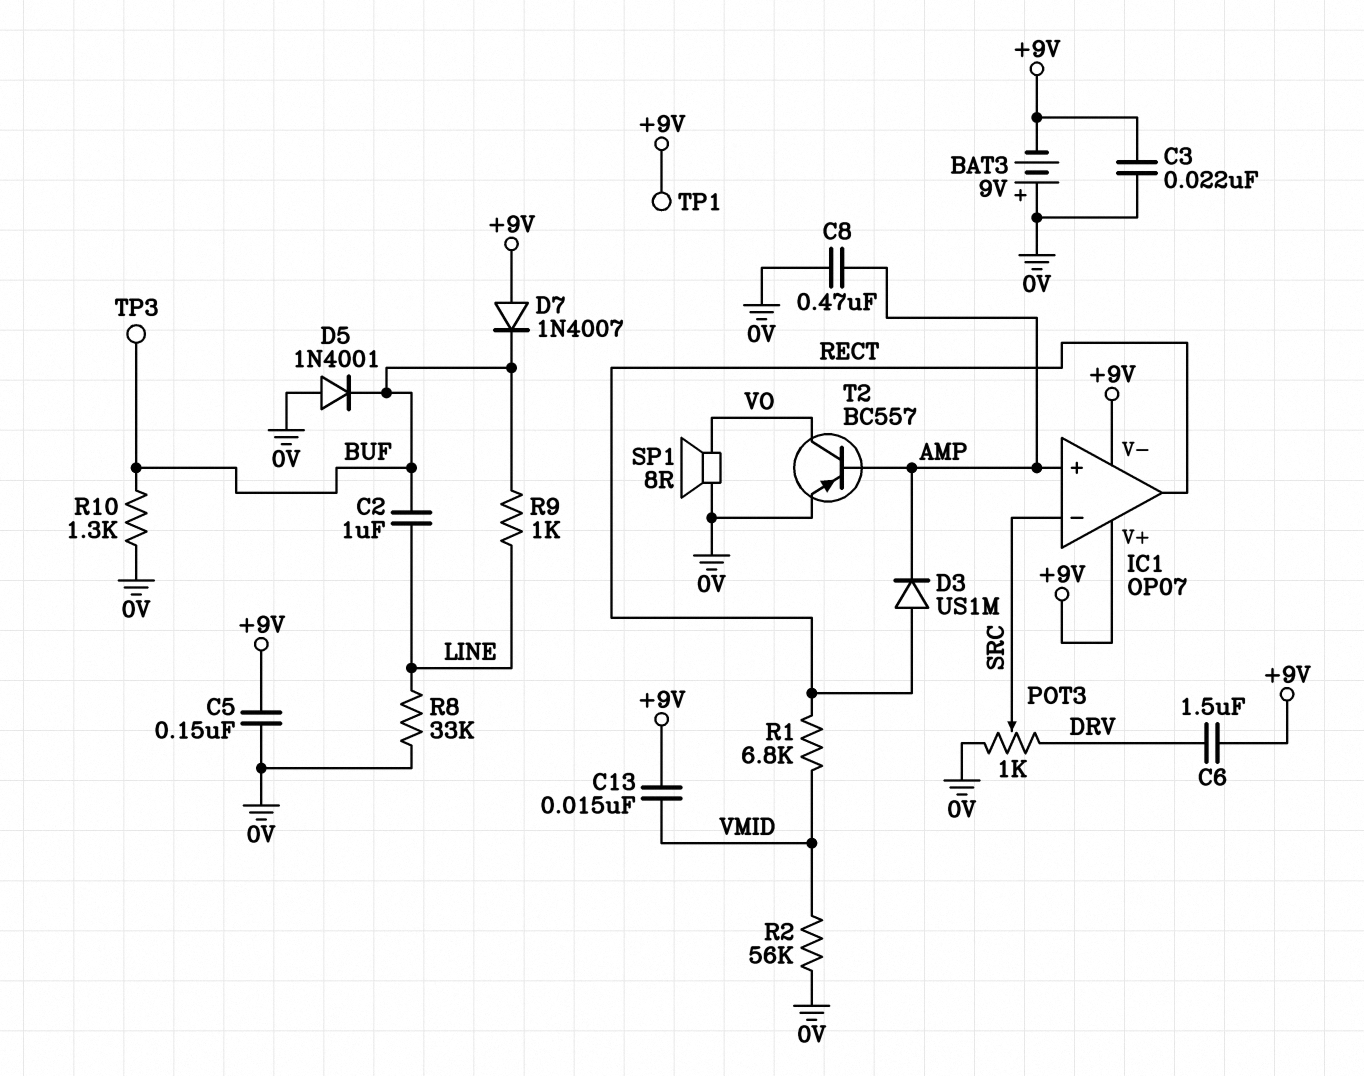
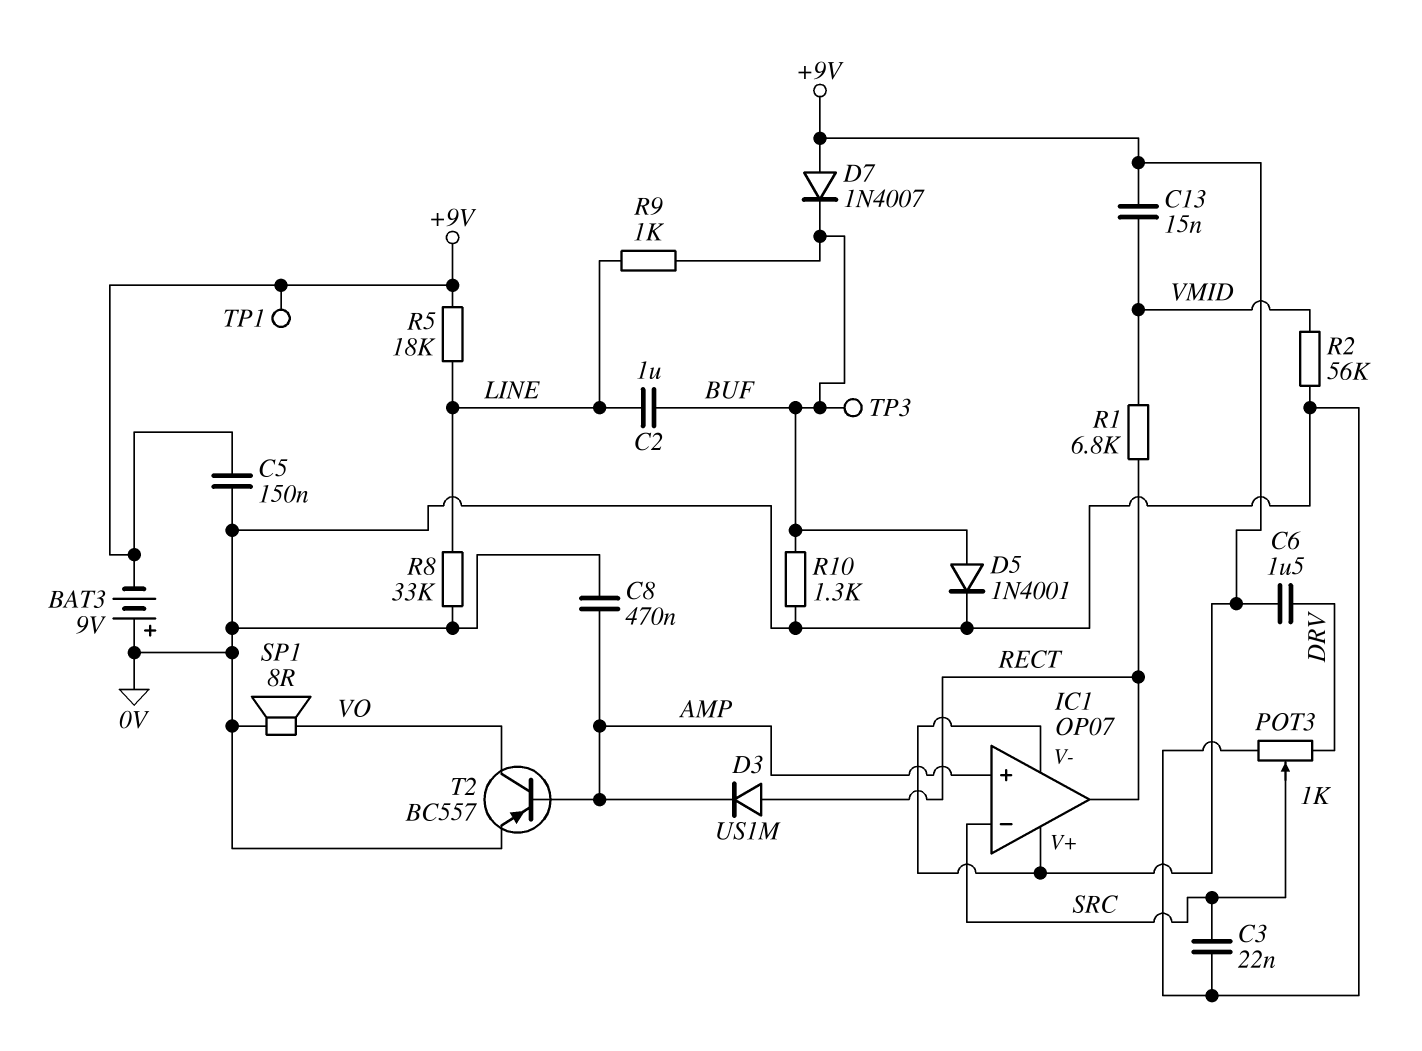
C3: 22nF (+9V, 0V) -> 22nF (0V, SRC)
D5: diode 1N4001 (A 0V, K BUF) -> diode 1N4001 (A BUF, K 0V)
R5: none -> 18k (+9V, LINE)

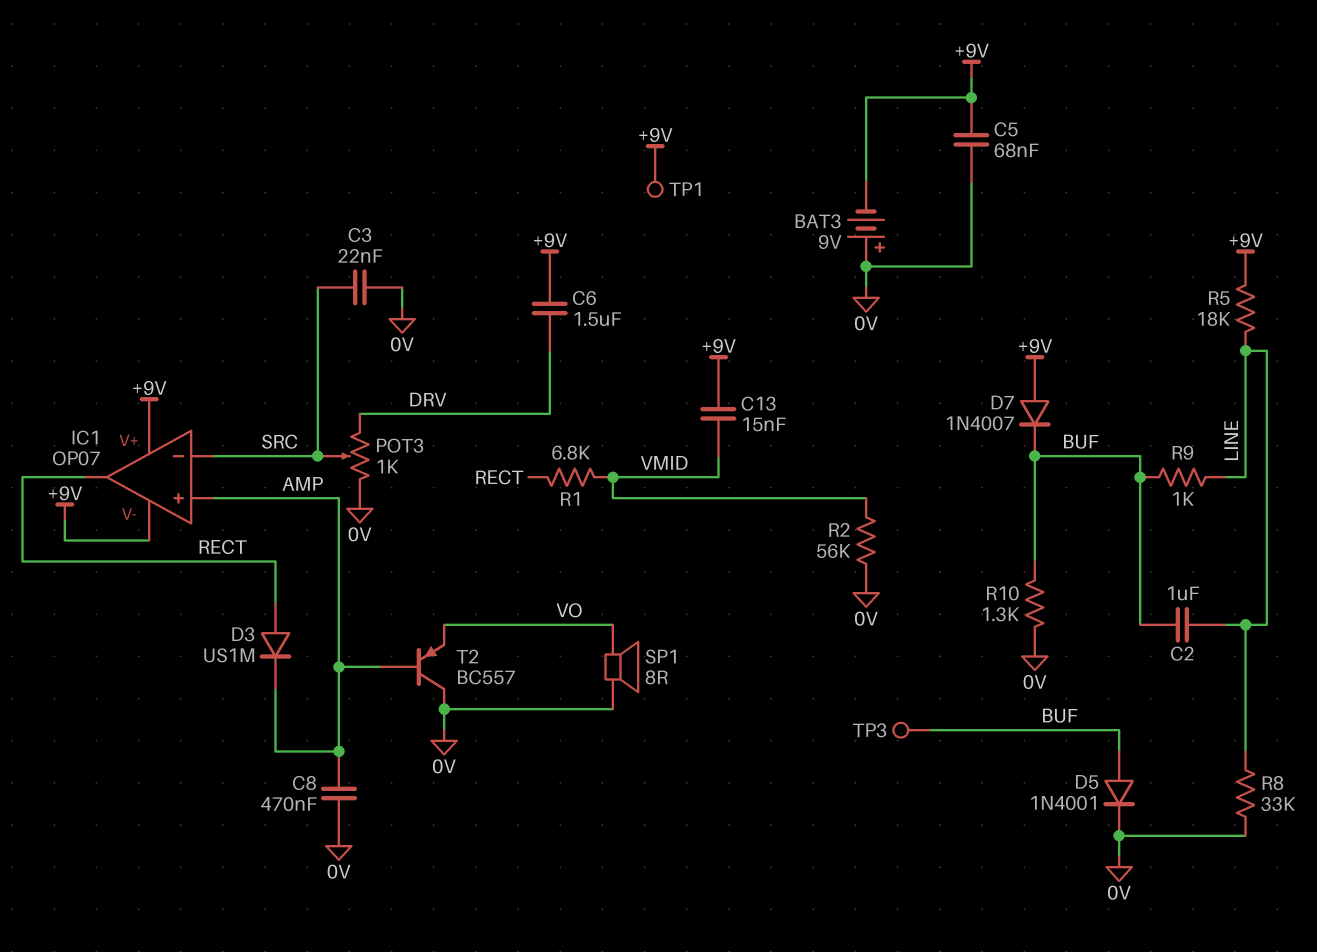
C5: 150nF (+9V, 0V) -> 68nF (+9V, 0V)
T2: PNP BC557 (B AMP, C VO, E 0V) -> PNP BC557 (B AMP, C 0V, E VO)

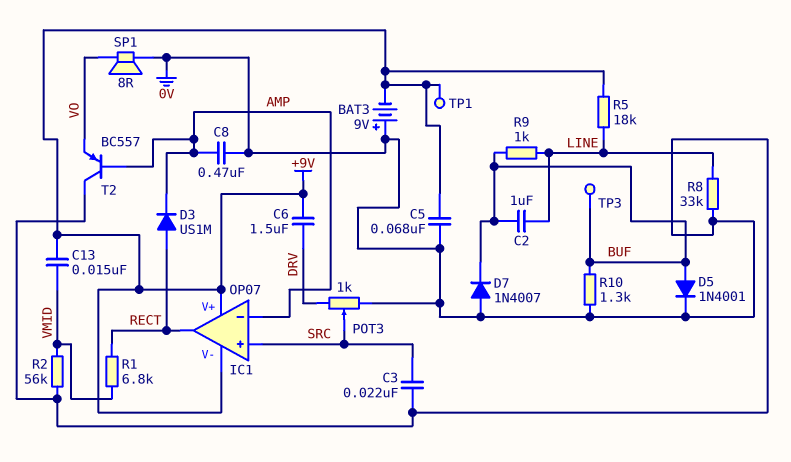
D7: diode 1N4007 (A +9V, K BUF) -> diode 1N4007 (A 0V, K BUF)
IC1 pin in+: AMP -> SRC
IC1 pin in-: SRC -> AMP

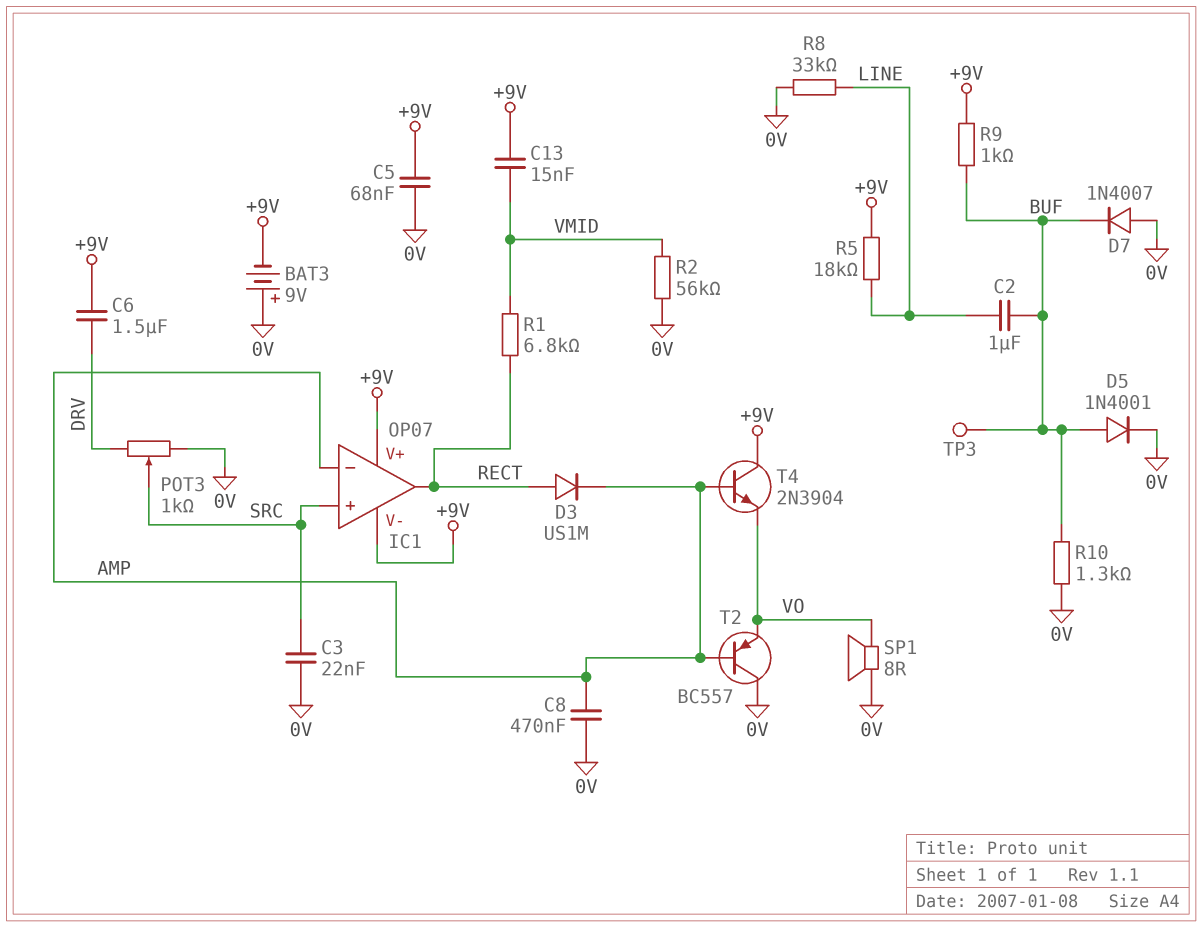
R9: 1k (BUF, LINE) -> 1k (+9V, BUF)
T4: none -> NPN 2N3904 (B AMP, C +9V, E VO)
TP1: test point (+9V) -> none

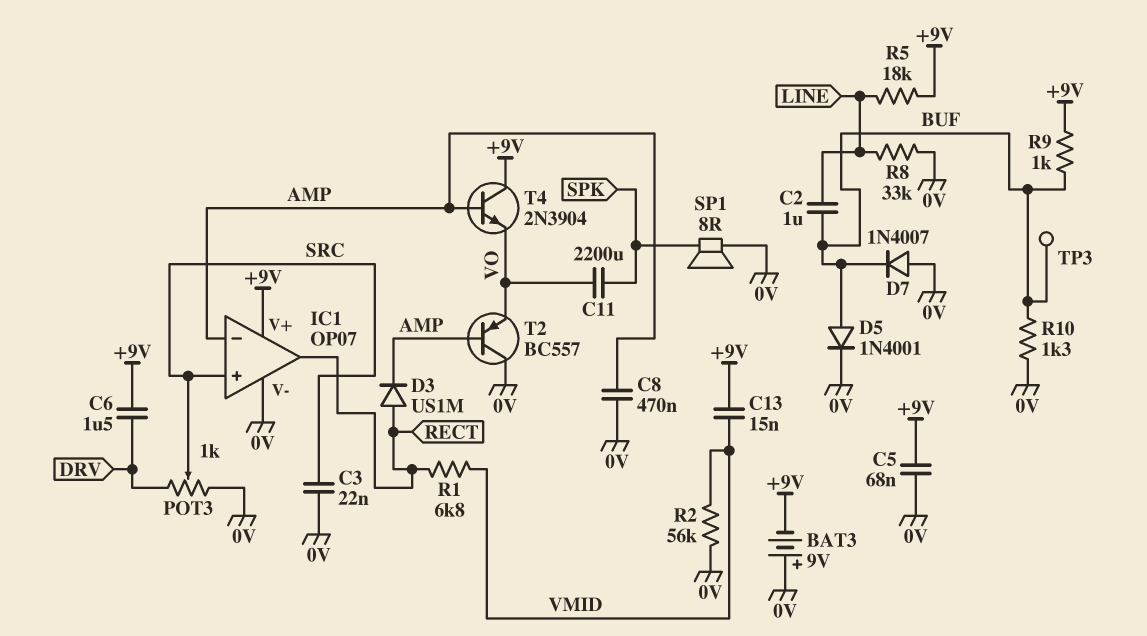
C11: none -> 2200uF (SPK, VO)
IC1 pin V-: +9V -> 0V
SP1: speaker 8R (0V, VO) -> speaker 8R (0V, SPK)

